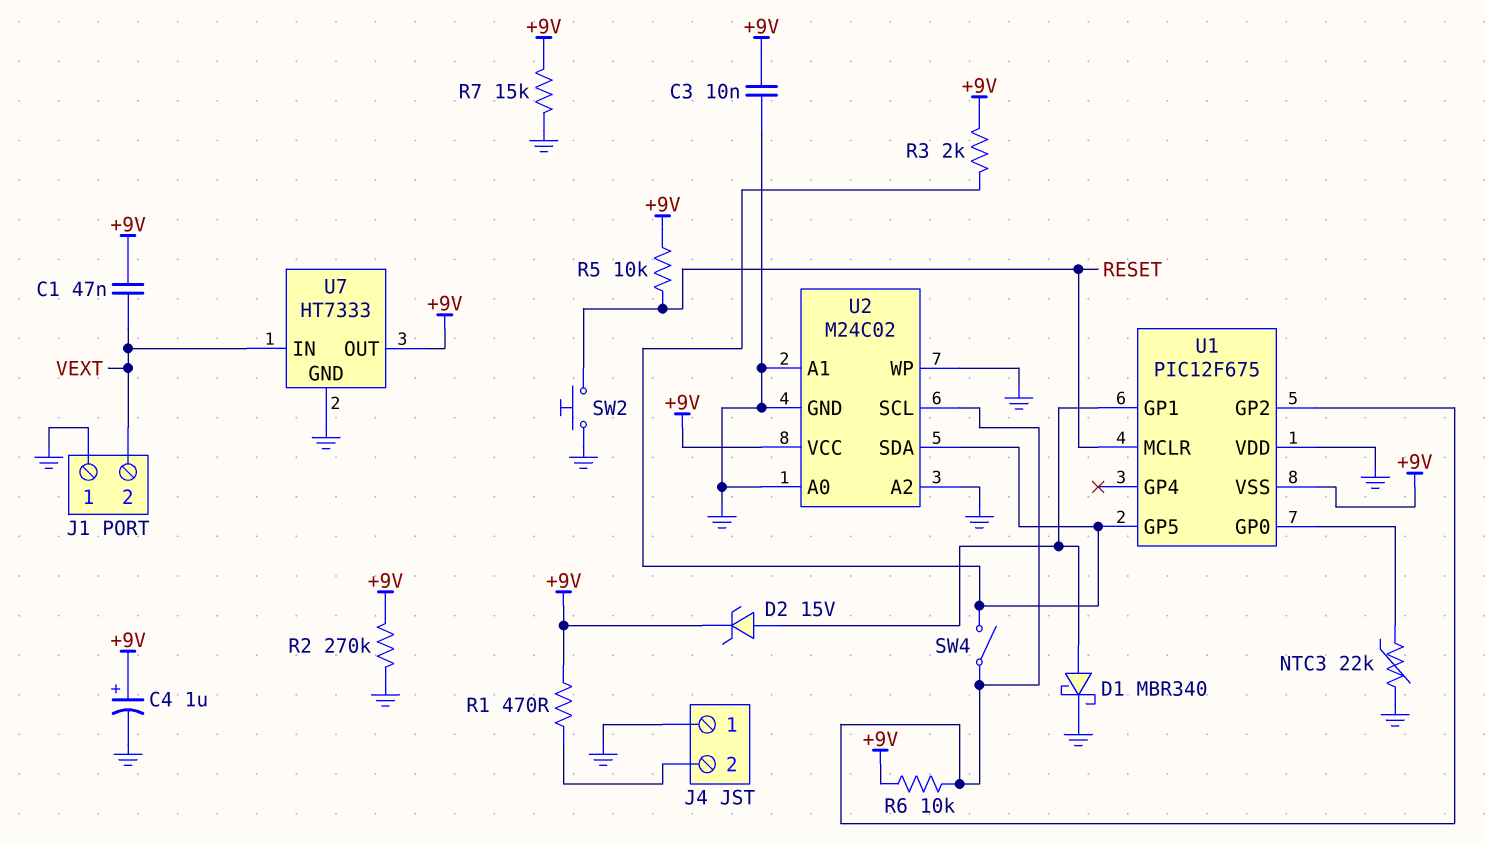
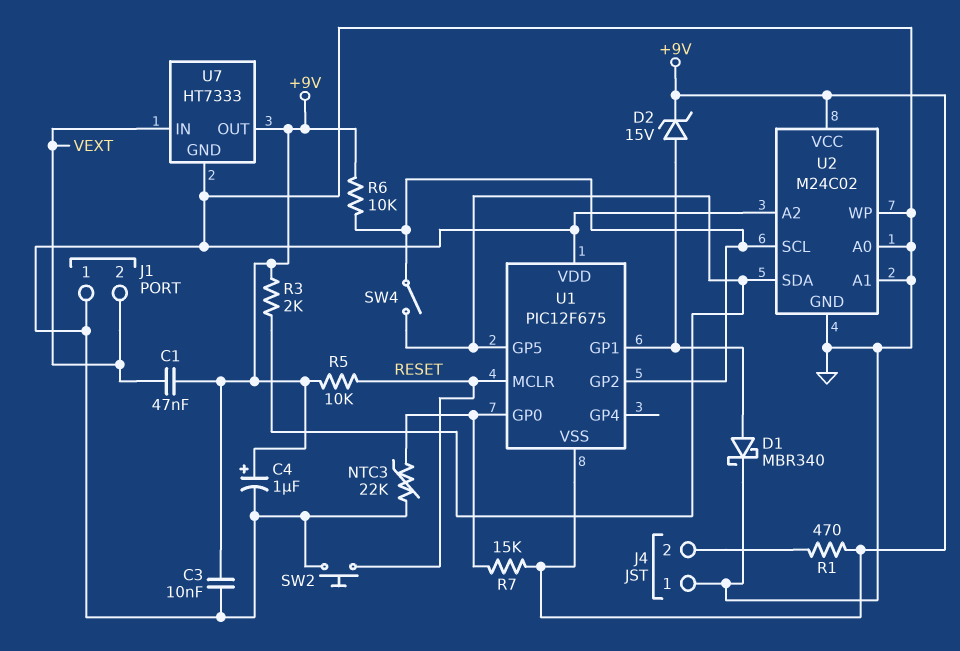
R2: 270k (+9V, GND) -> none
R7: 15k (+9V, GND) -> 15k (+9V, U1/GP0)

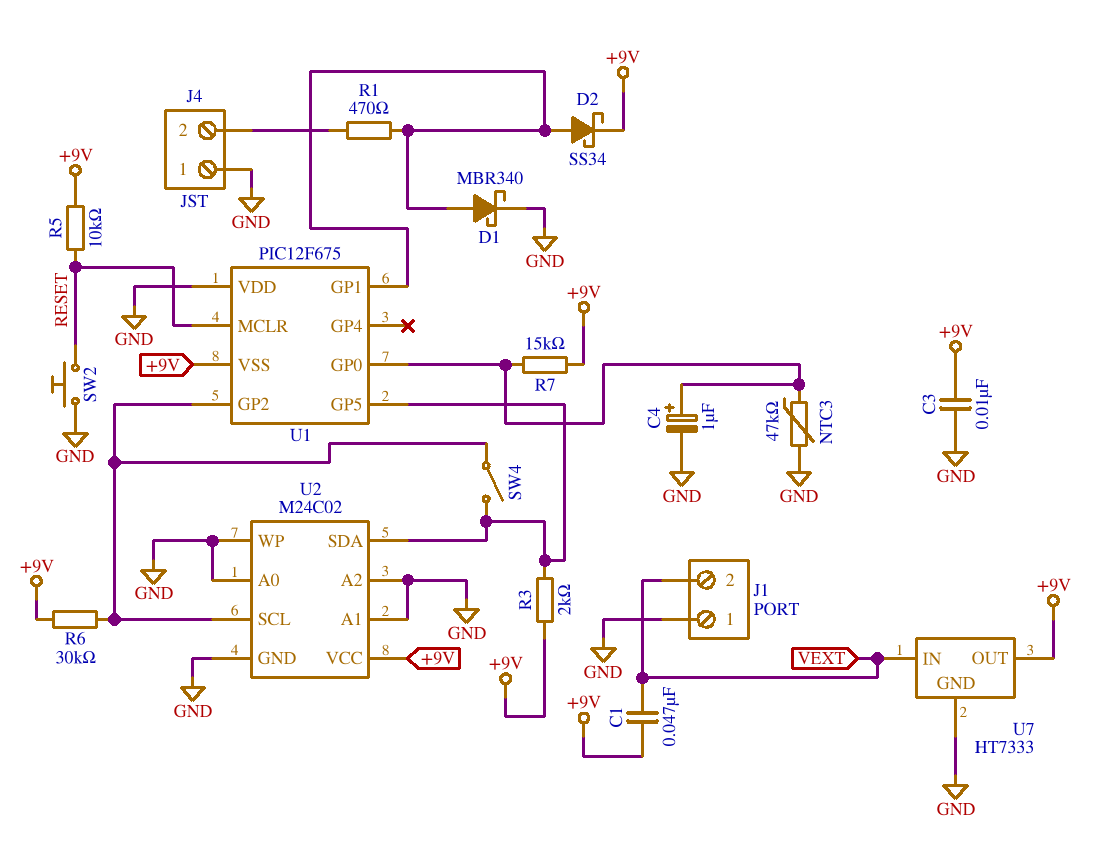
C4: 1uF (plus +9V, minus GND) -> 1uF (plus U1/GP0, minus GND)
D2: zener 15V (A U1/GP1, K +9V) -> schottky SS34 (A U1/GP1, K +9V)
NTC3: 22k (GND, U1/GP0) -> 47k (GND, U1/GP0)
R1: 470 (+9V, J4/2) -> 470 (J4/2, U1/GP1)
R6: 10k (+9V, U1/GP2) -> 30k (+9V, U1/GP2)

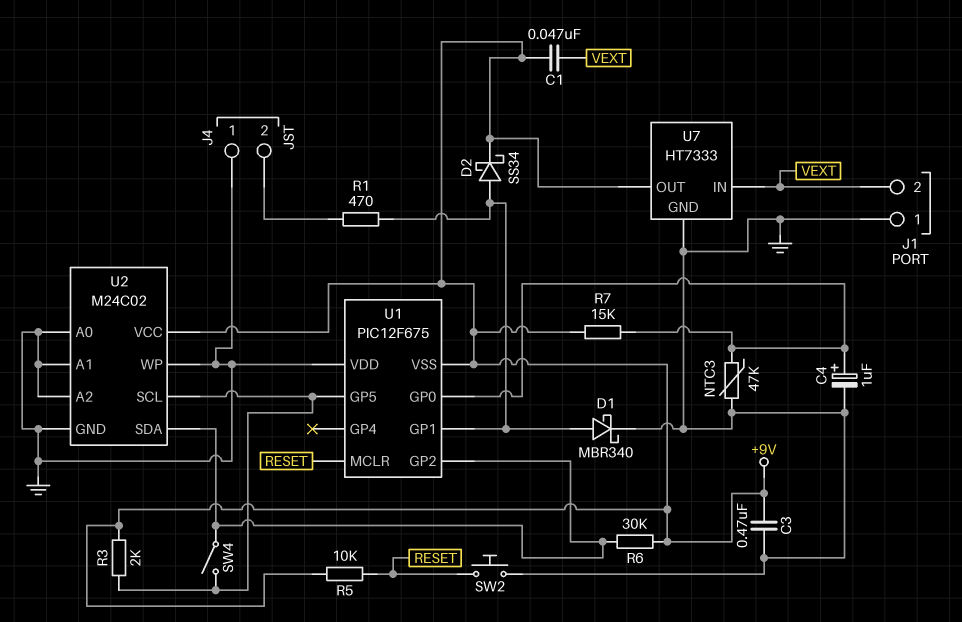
C3: 10nF (+9V, GND) -> 470nF (+9V, GND)
U2 pin SCL: U1/GP2 -> U1/GP5
U2 pin SDA: U1/GP5 -> U1/GP2

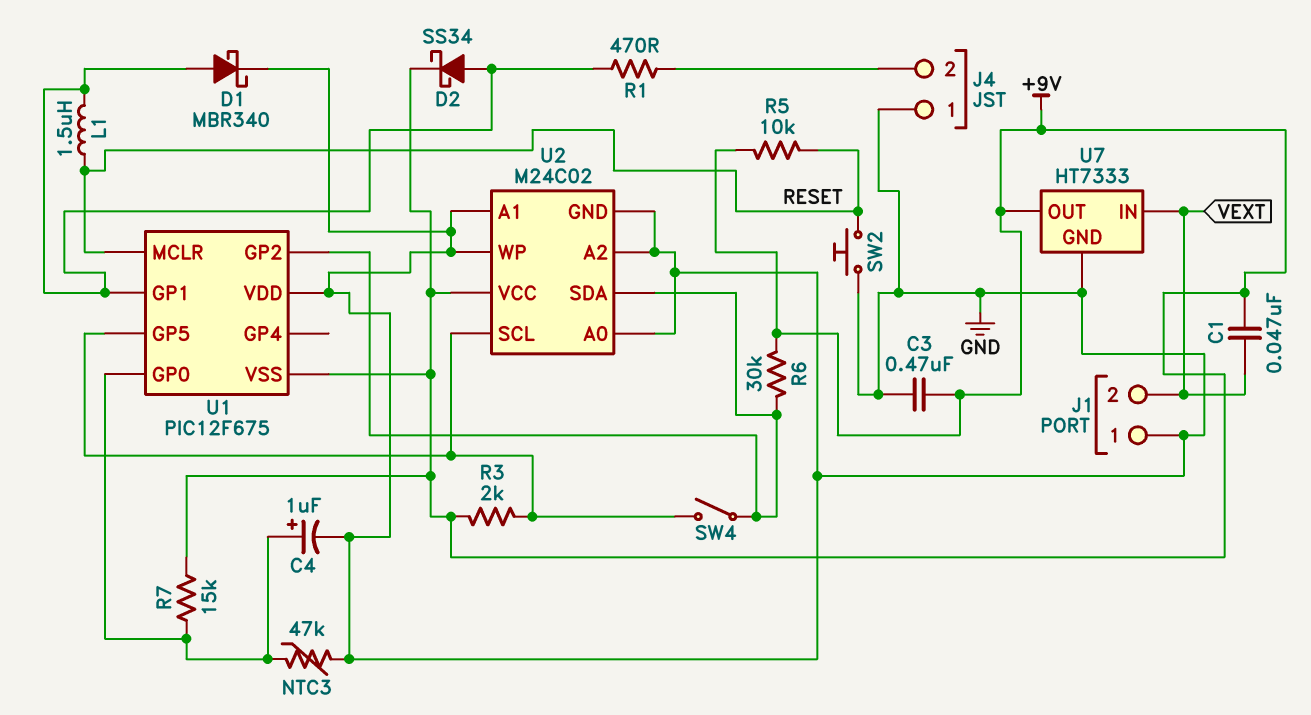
L1: none -> 1.5uH (RESET, U1/GP1)

